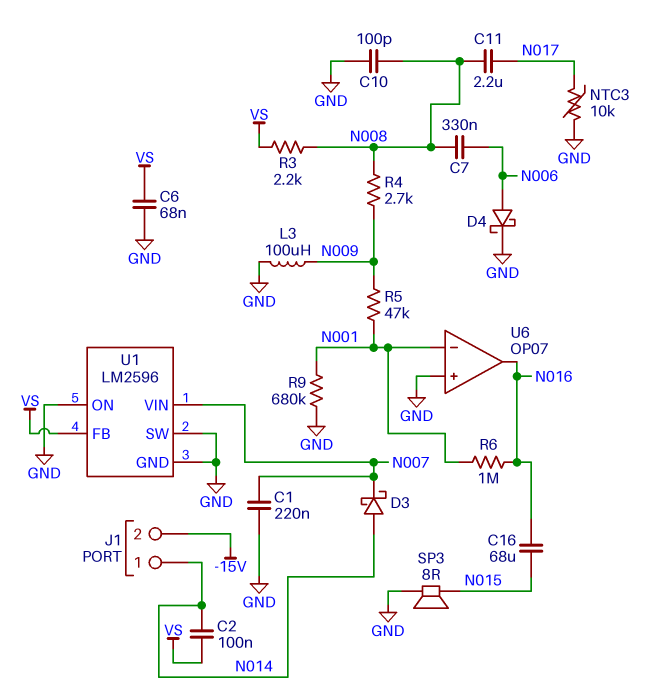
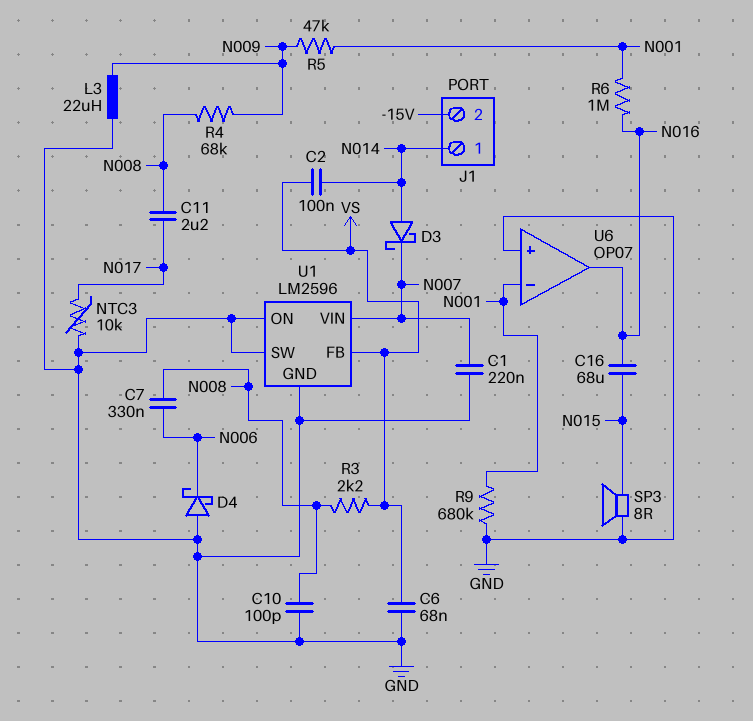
D4: schottky (A N006, K GND) -> schottky (A GND, K N006)
L3: 100uH (GND, N009) -> 22uH (GND, N009)
R4: 2.7k (N008, N009) -> 68k (N008, N009)

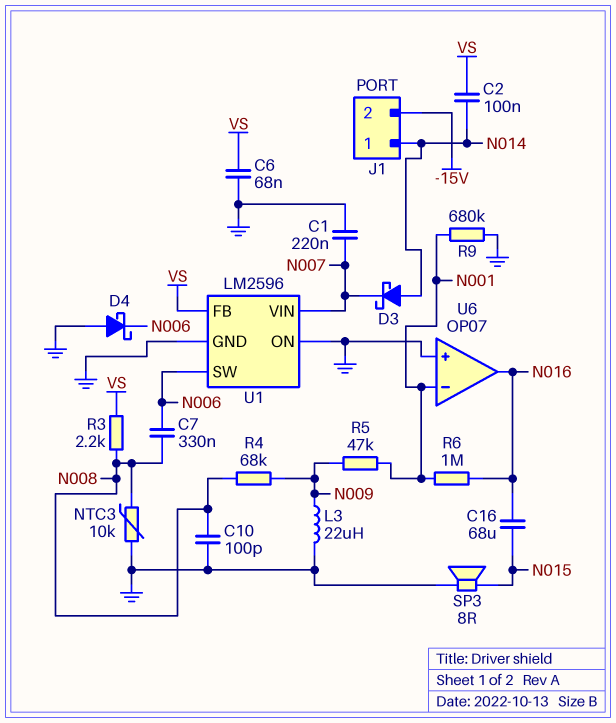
C11: 2.2uF (N008, N017) -> none
NTC3: 10k (GND, N017) -> 10k (GND, N008)
U1 pin SW: GND -> N006

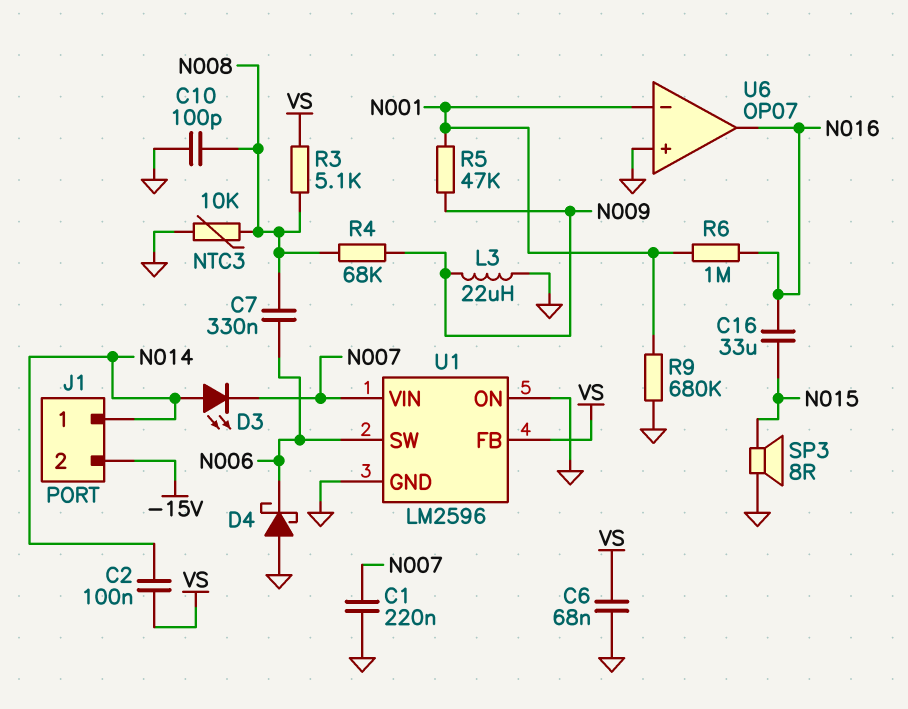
C16: 68uF (N015, N016) -> 33uF (N015, N016)
D3: schottky (A N014, K N007) -> LED (A N014, K N007)
R3: 2.2k (N008, VS) -> 5.1k (N008, VS)

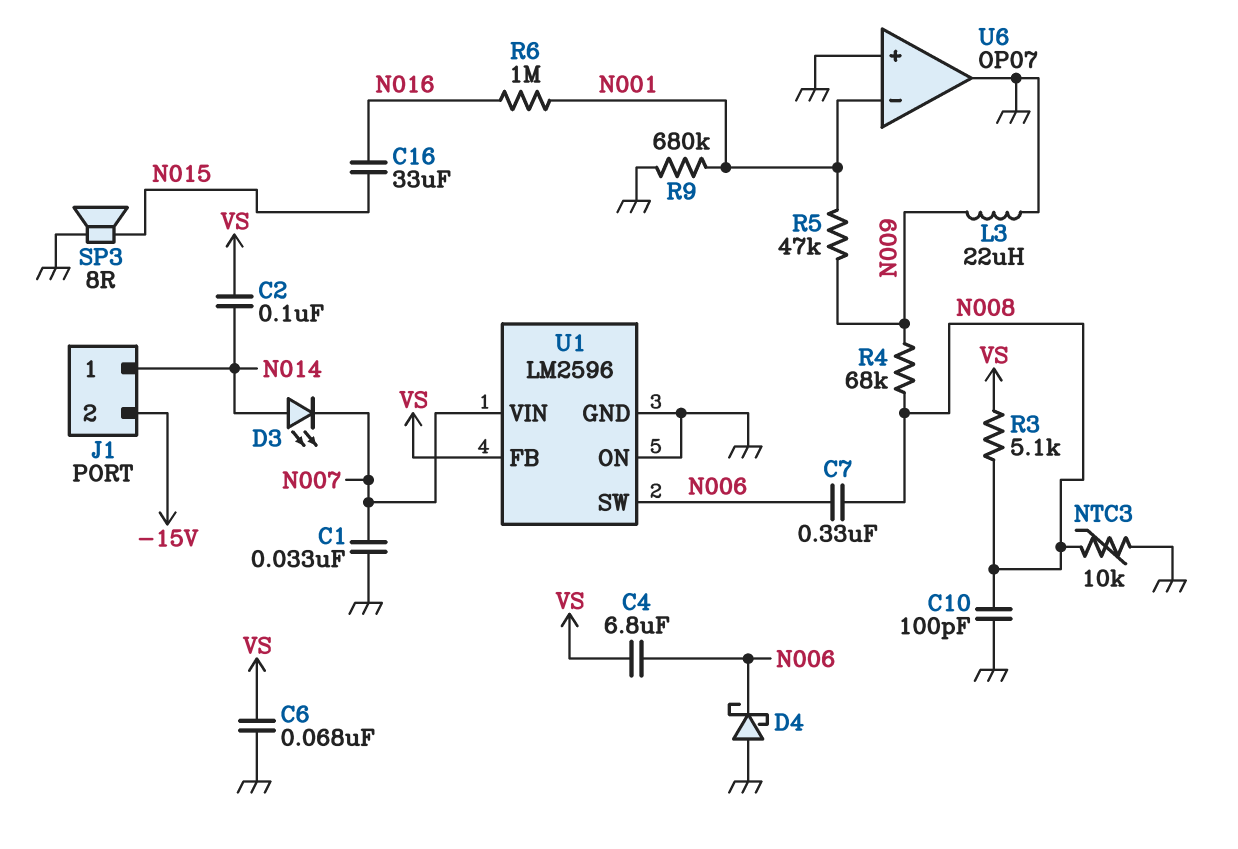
C1: 220nF (GND, N007) -> 33nF (GND, N007)
C4: none -> 6.8uF (N006, VS)
U6 pin out: N016 -> GND

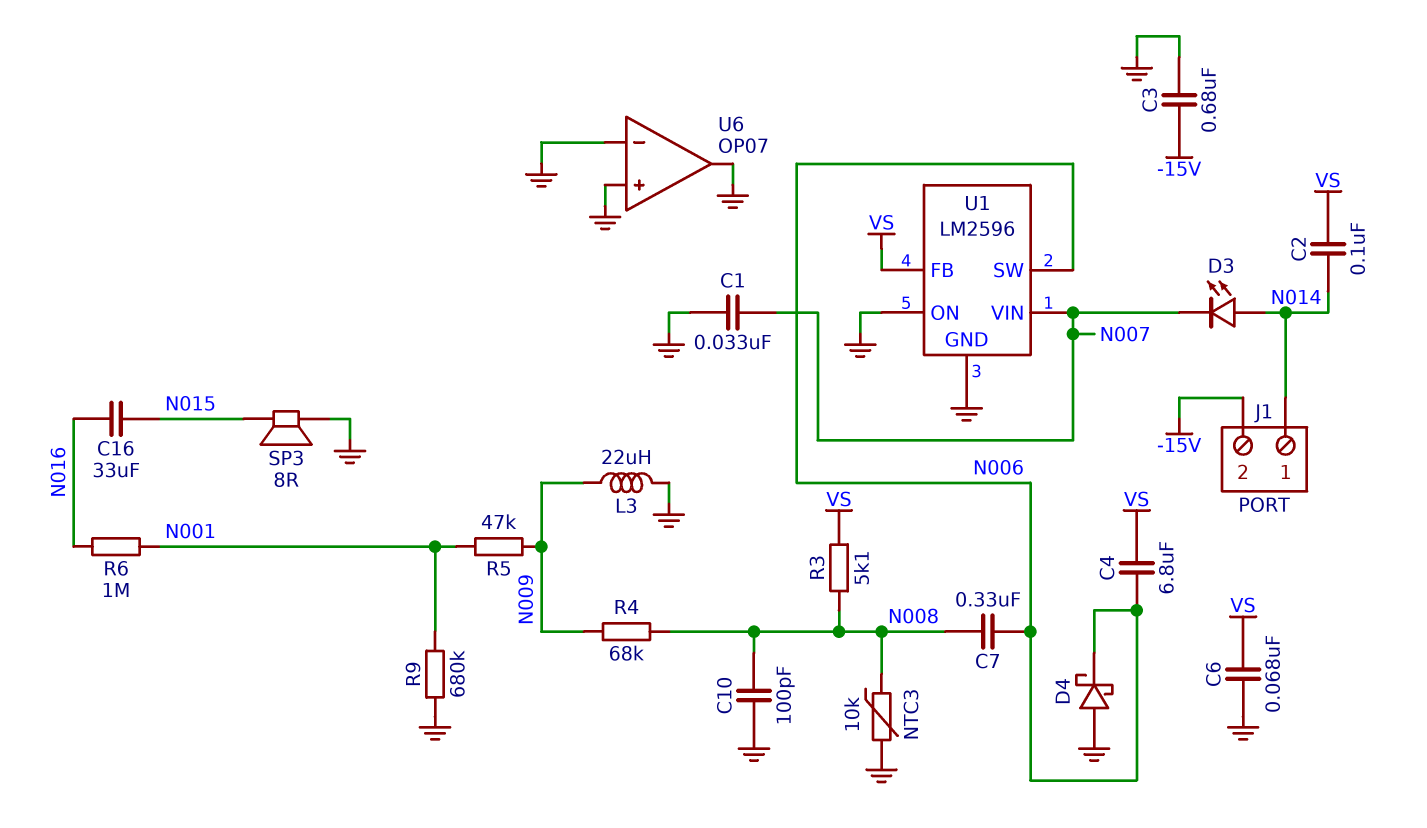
C3: none -> 680nF (-15V, GND)
U6 pin in-: N001 -> GND

